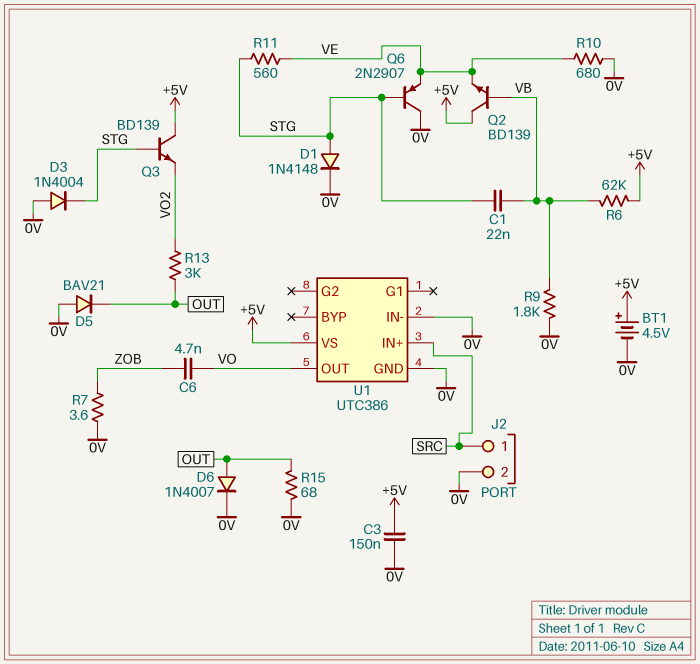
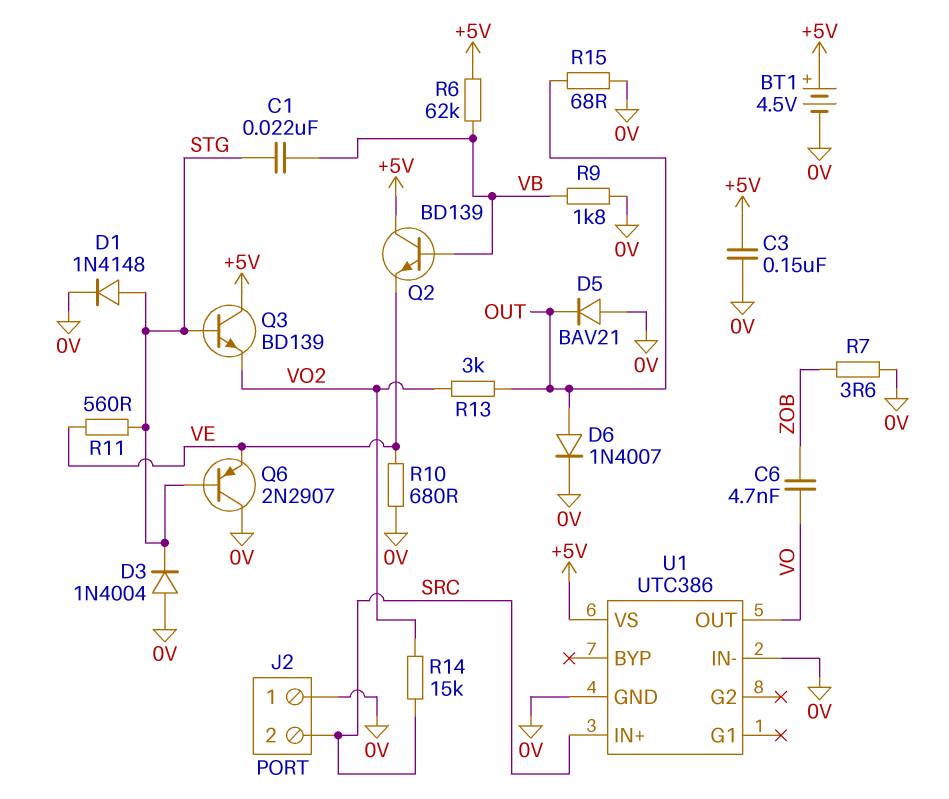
J2 pin 1: SRC -> 0V
J2 pin 2: 0V -> SRC
R14: none -> 15k (SRC, VO2)

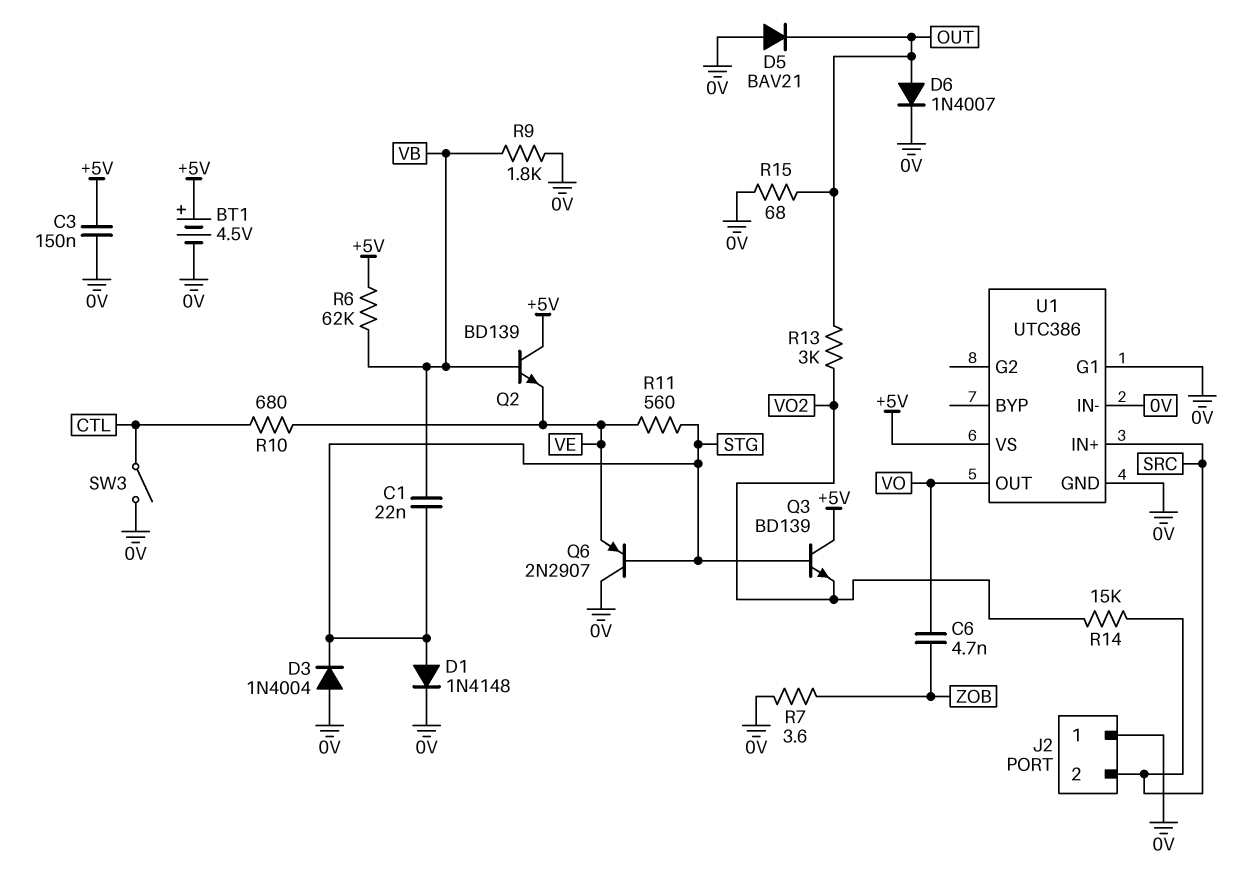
R10: 680 (0V, VE) -> 680 (CTL, VE)
SW3: none -> switch (0V, CTL)
U1 pin G1: none -> 0V

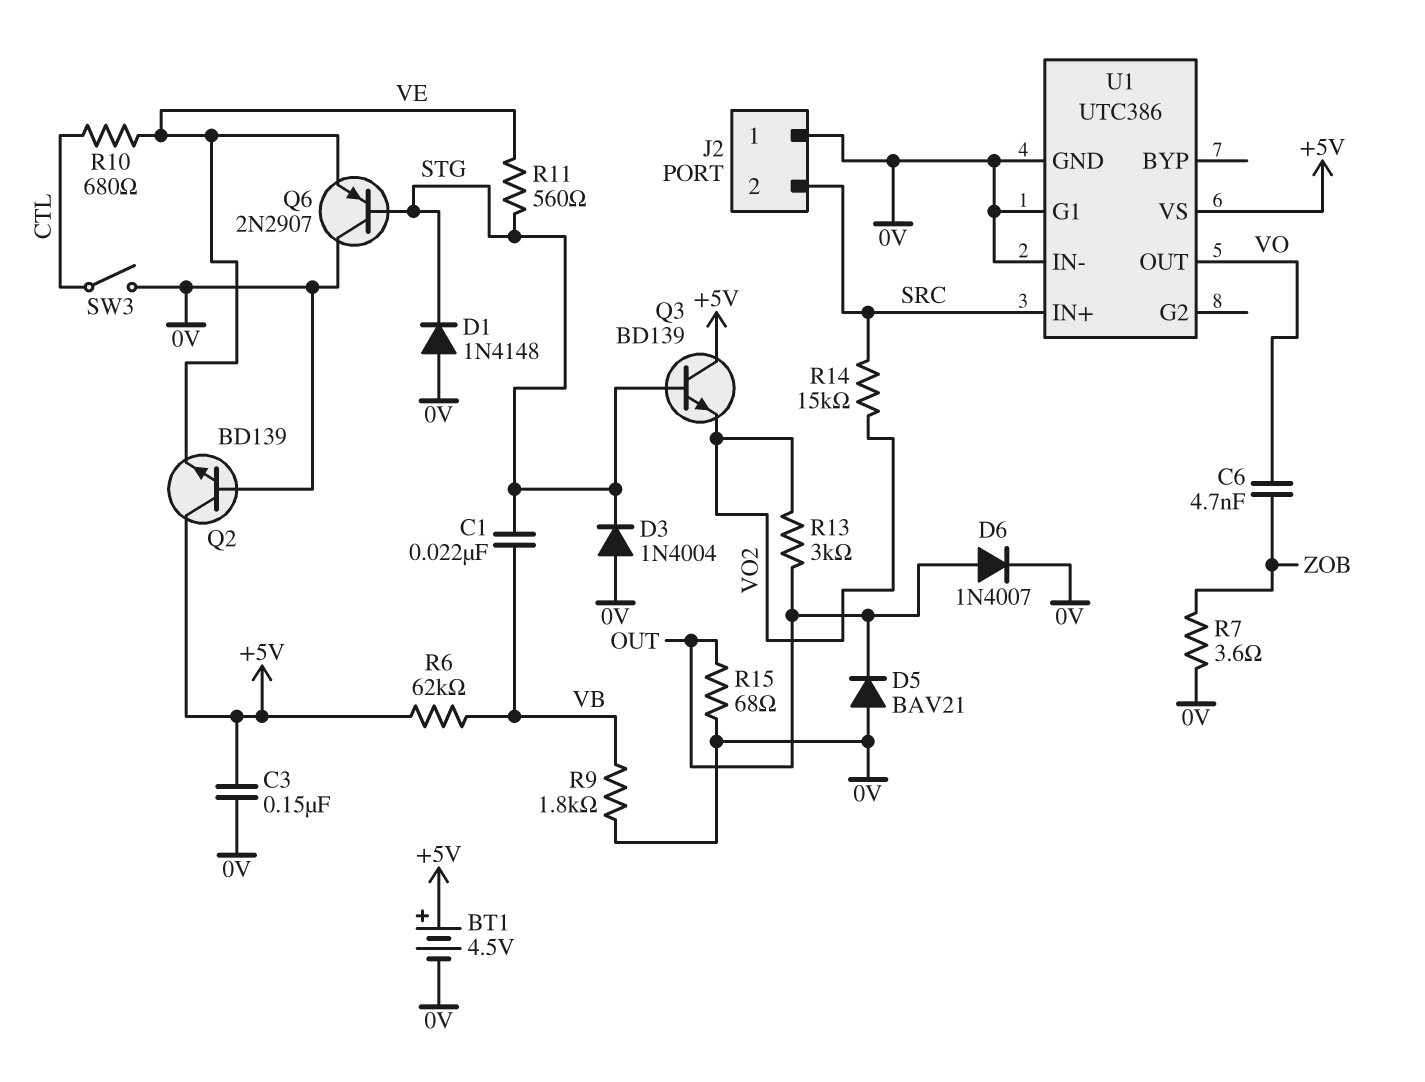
D1: diode 1N4148 (A STG, K 0V) -> diode 1N4148 (A 0V, K STG)
Q2: NPN BD139 (B VB, C +5V, E VE) -> NPN BD139 (B 0V, C +5V, E VE)

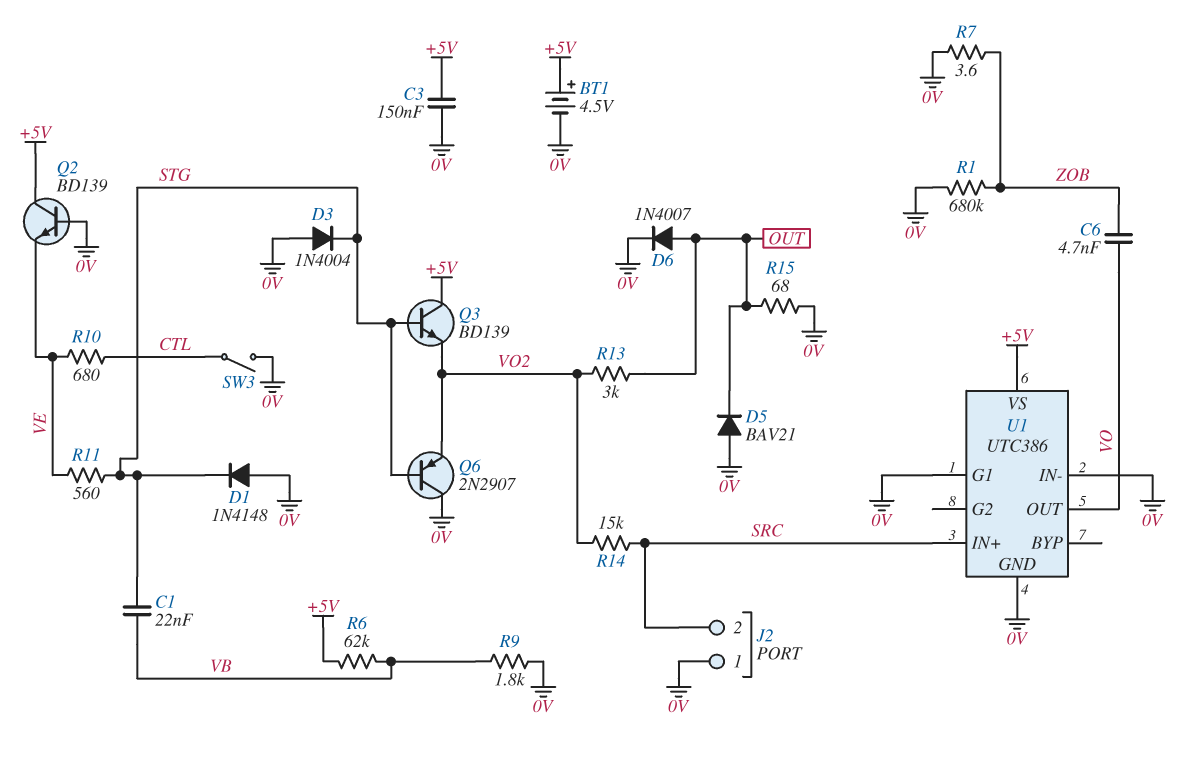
Q6: PNP 2N2907 (B STG, C 0V, E VE) -> PNP 2N2907 (B STG, C 0V, E VO2)
R1: none -> 680k (0V, ZOB)

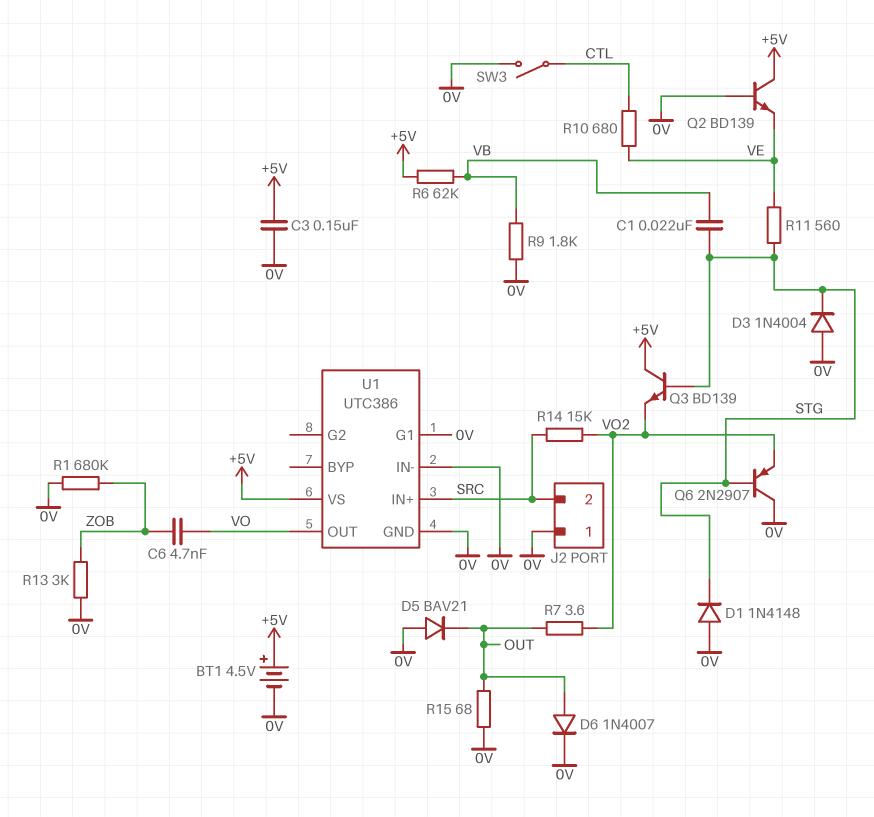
R7: 3.6 (0V, ZOB) -> 3.6 (OUT, VO2)
R13: 3k (OUT, VO2) -> 3k (0V, ZOB)

